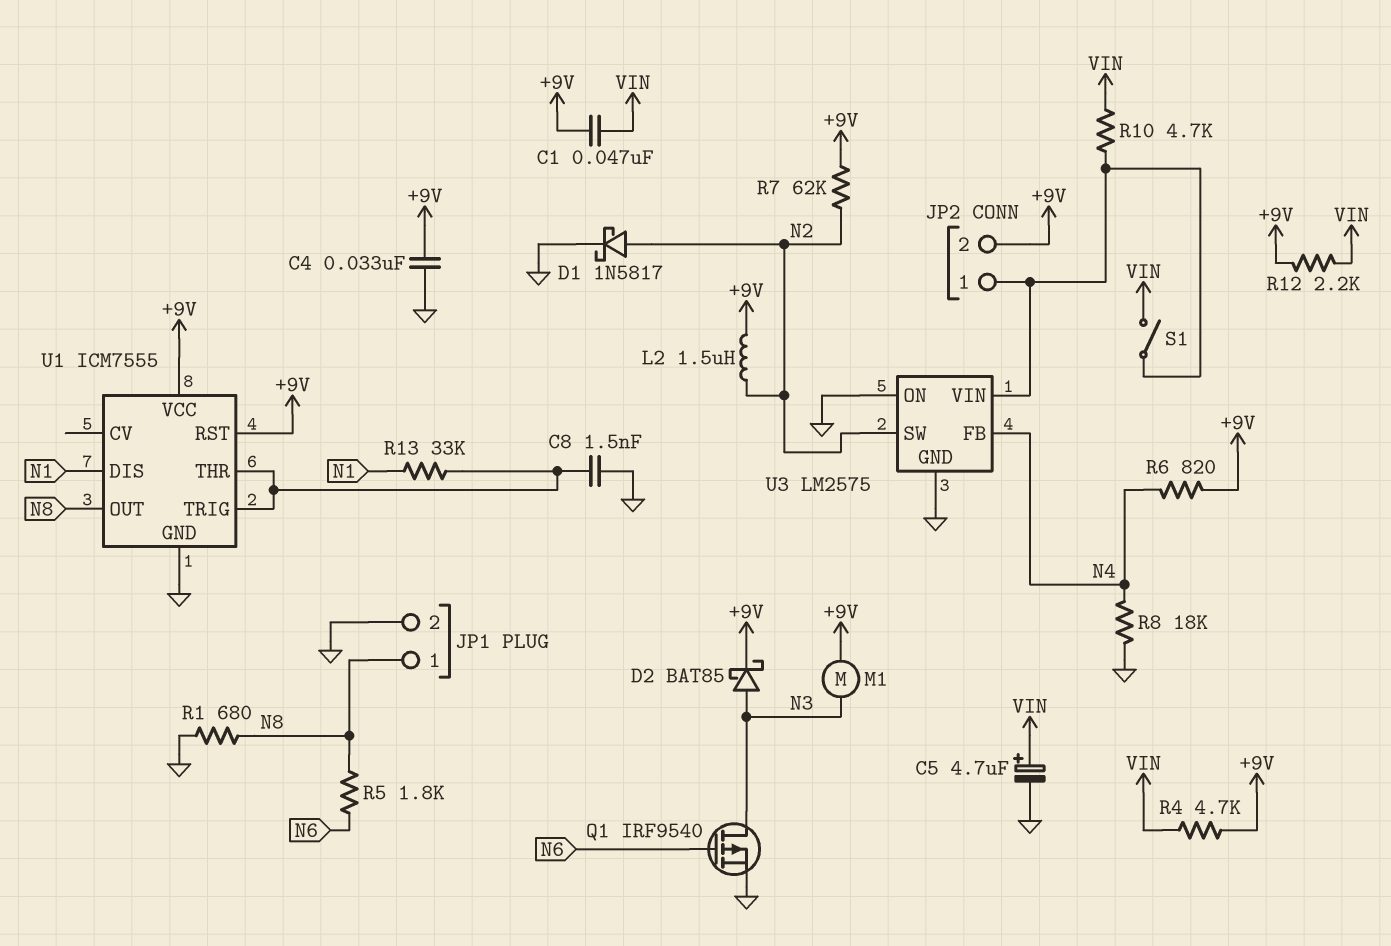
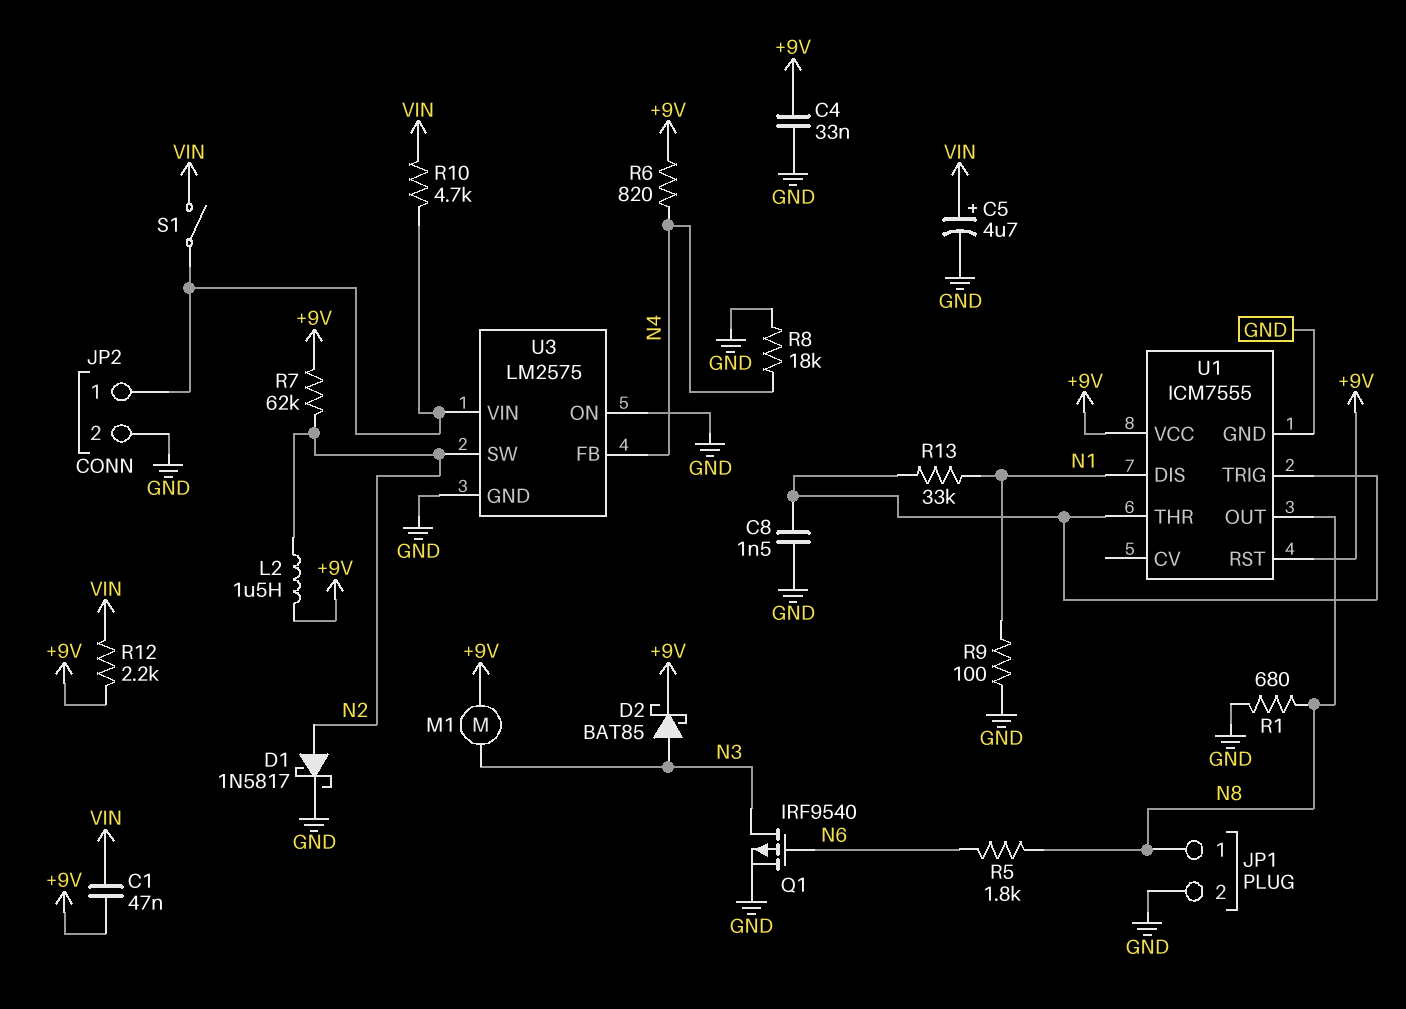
JP2 pin 2: +9V -> GND
R4: 4.7k (+9V, VIN) -> none
R9: none -> 100 (GND, N1)

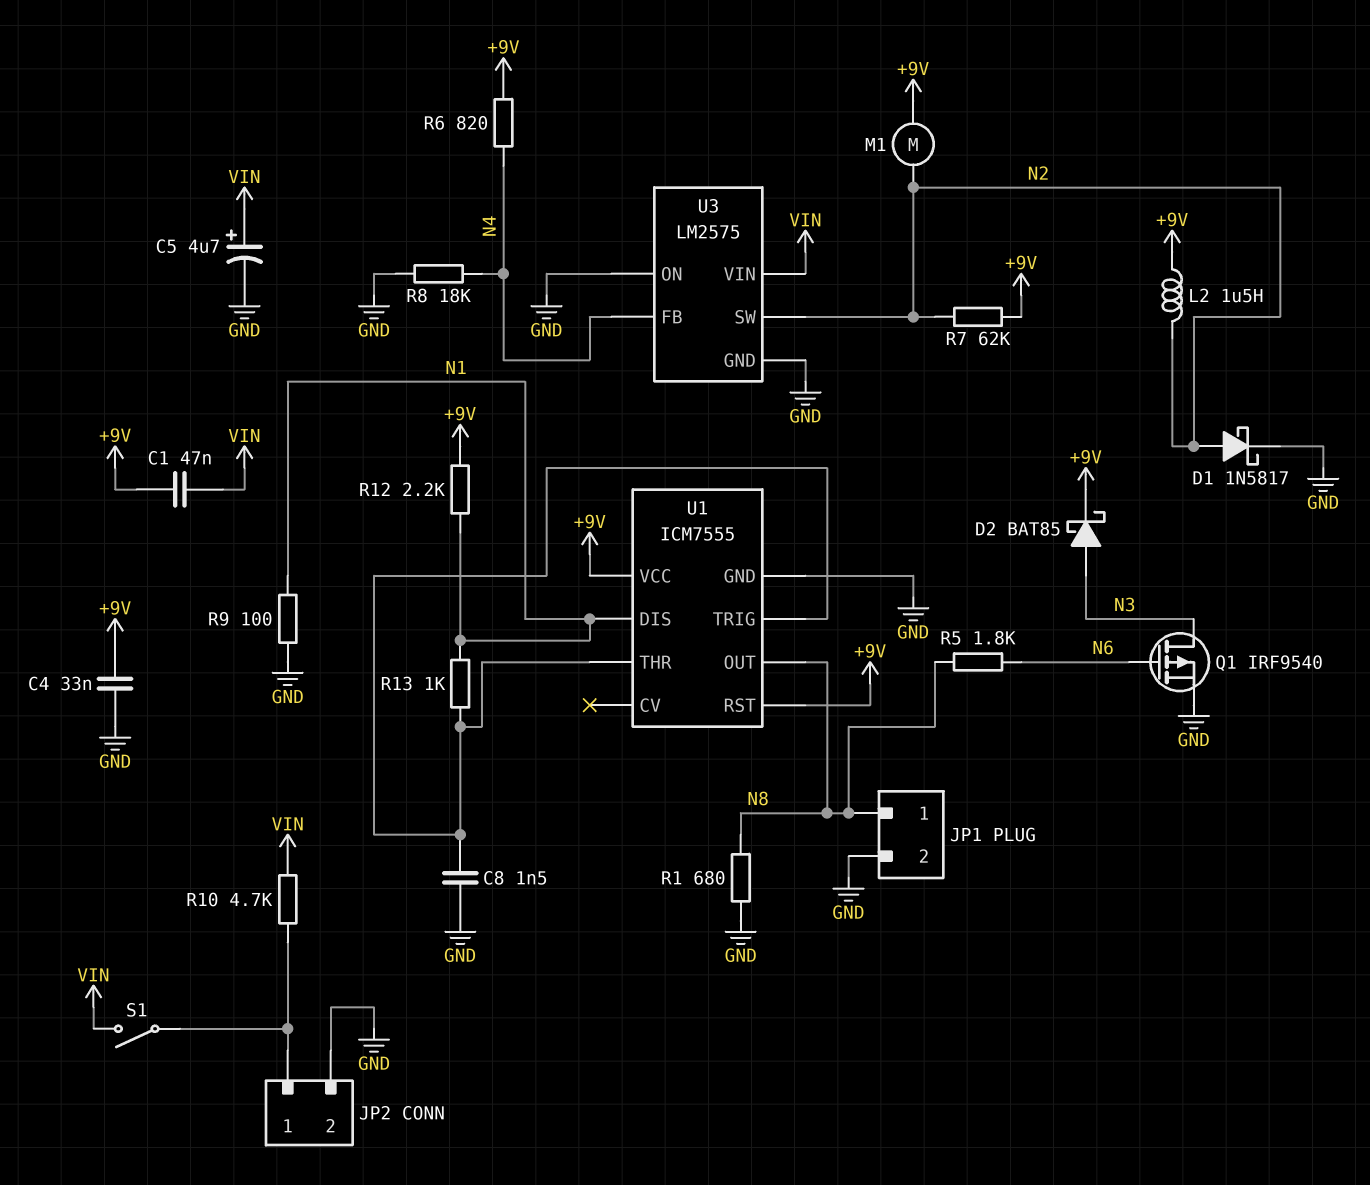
M1: motor (+9V, N3) -> motor (+9V, N2)
R12: 2.2k (+9V, VIN) -> 2.2k (+9V, N1)
R13: 33k (N1, U1/THR) -> 1k (N1, U1/THR)
U3 pin VIN: JP2/1 -> VIN

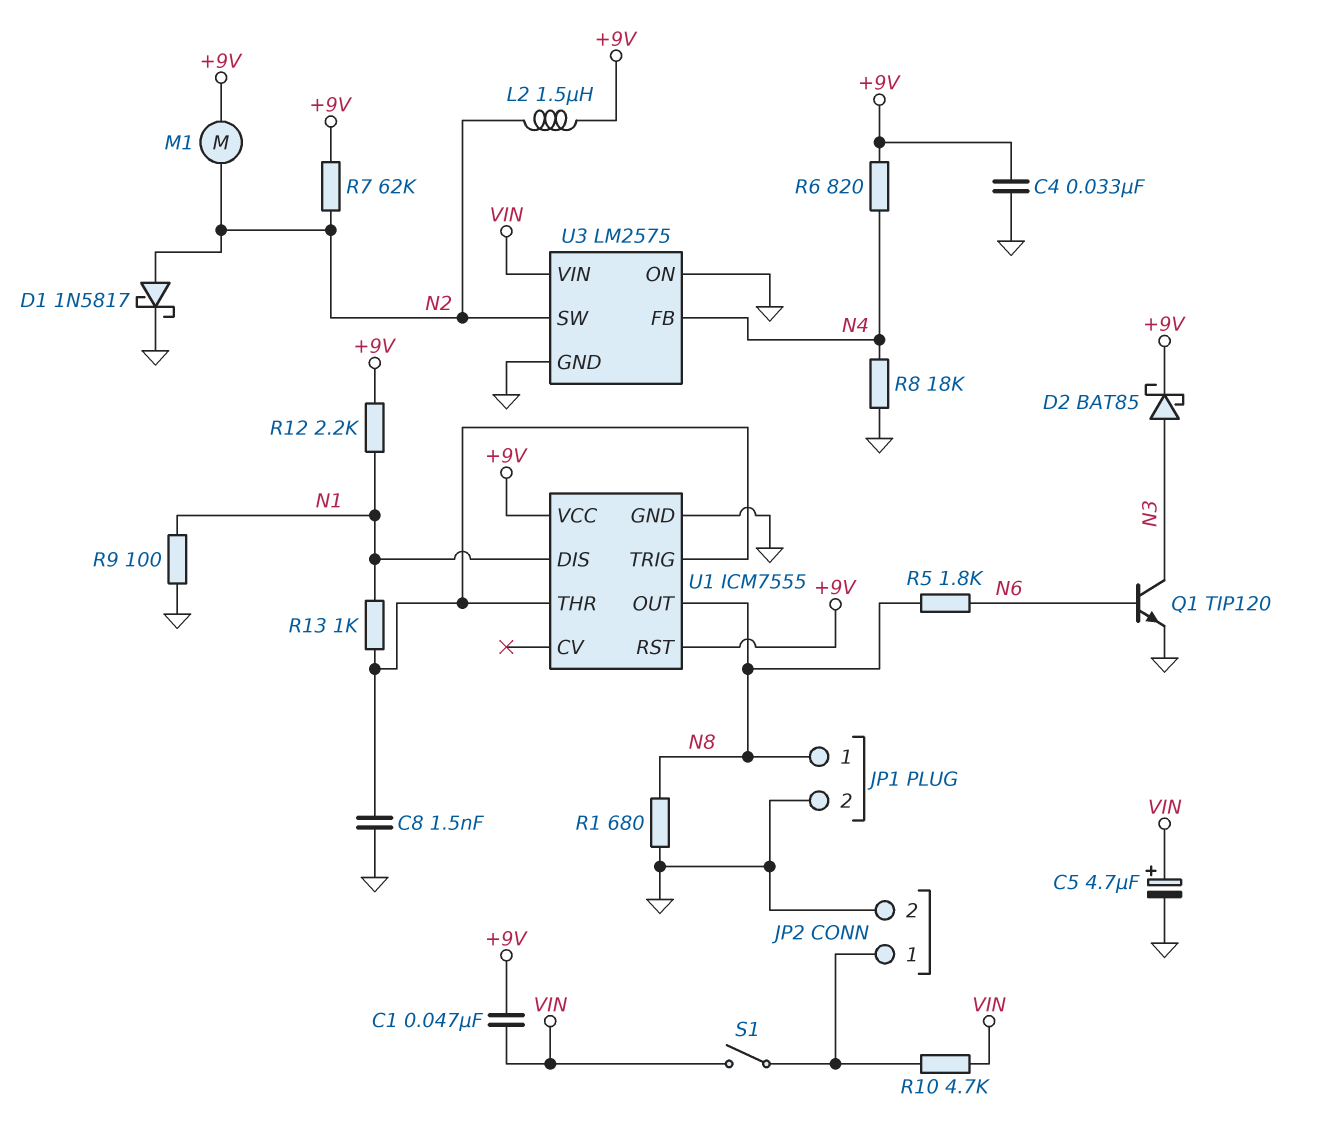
Q1: PMOS IRF9540 (G N6, D N3, S GND) -> NPN TIP120 (B N6, C N3, E GND)

